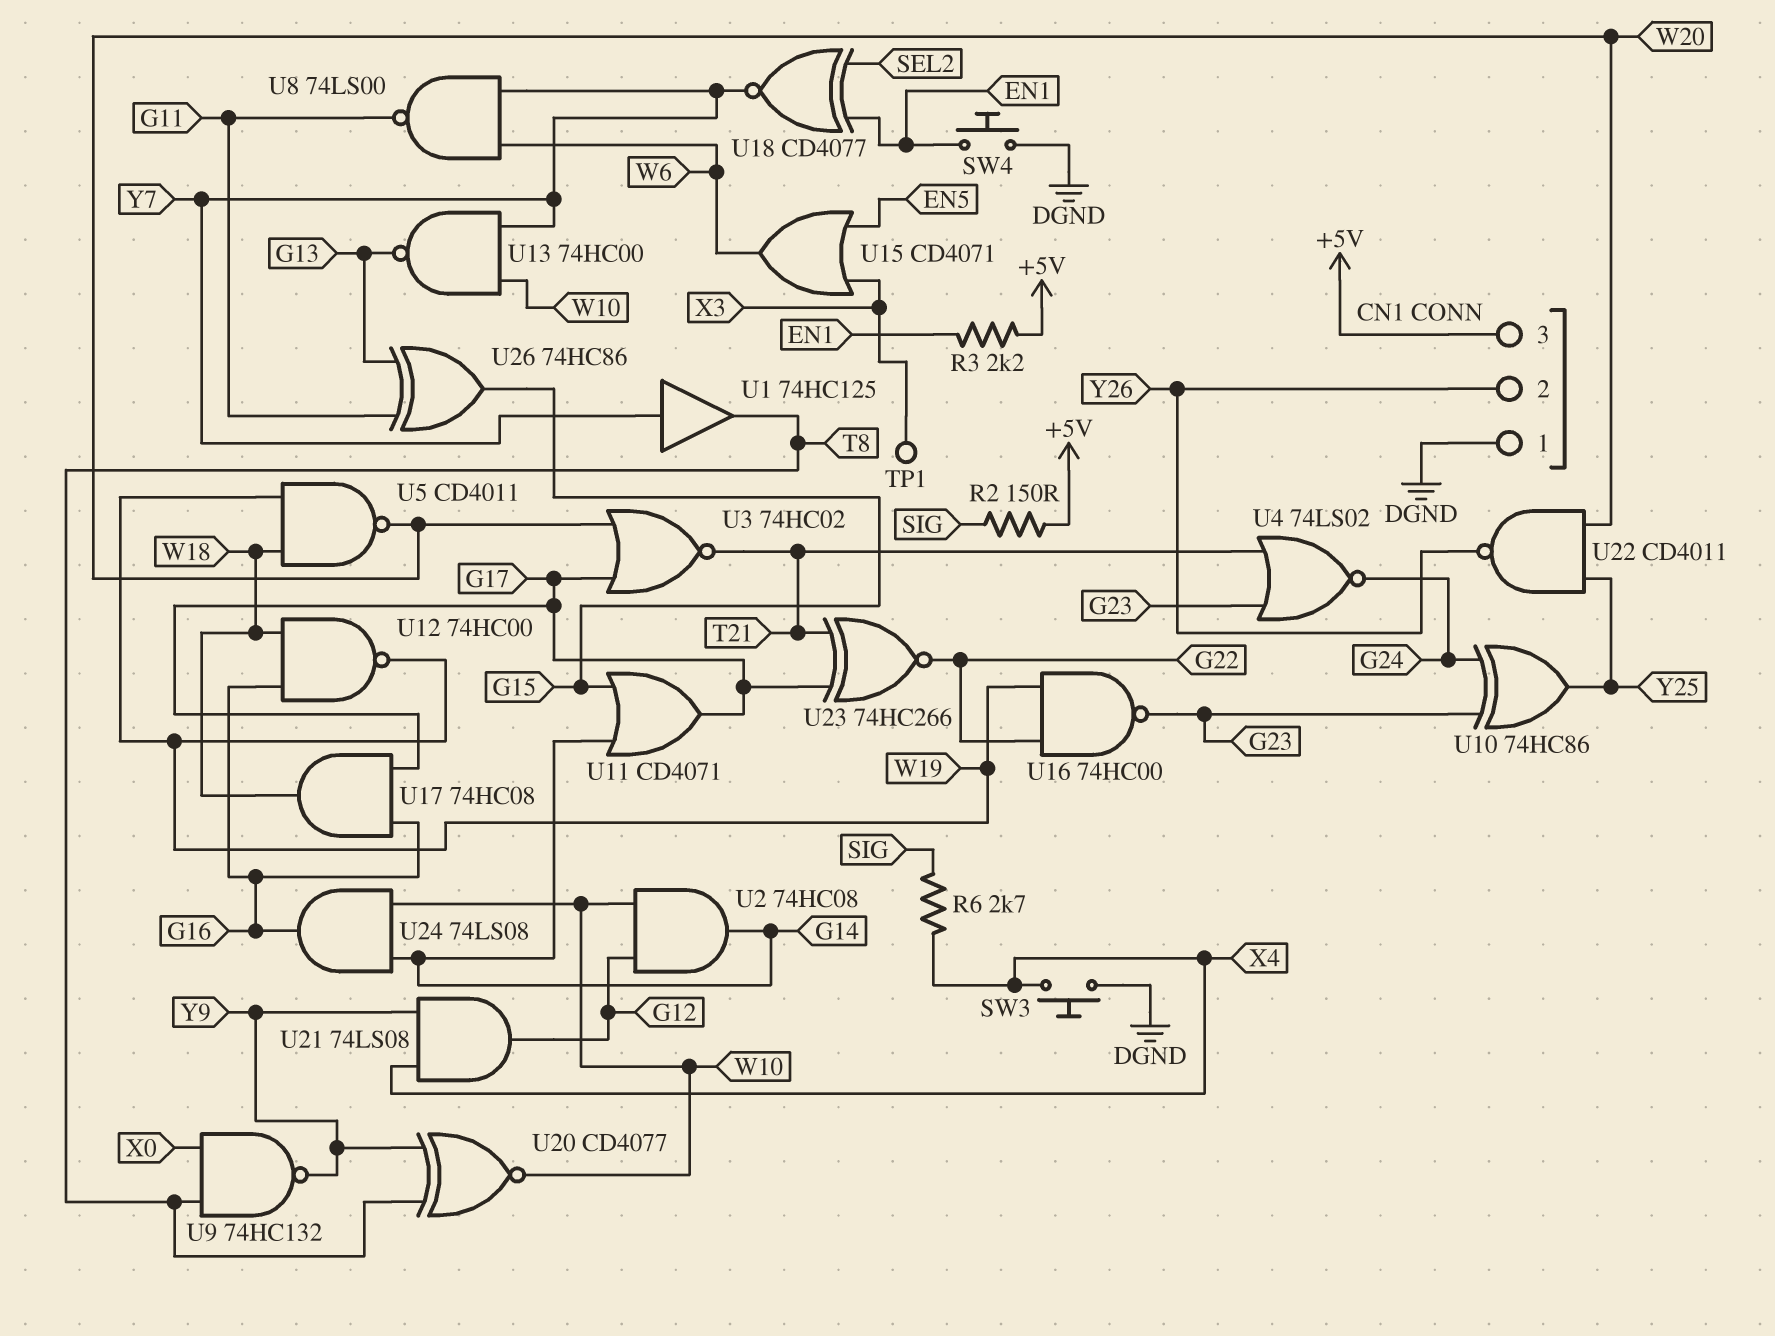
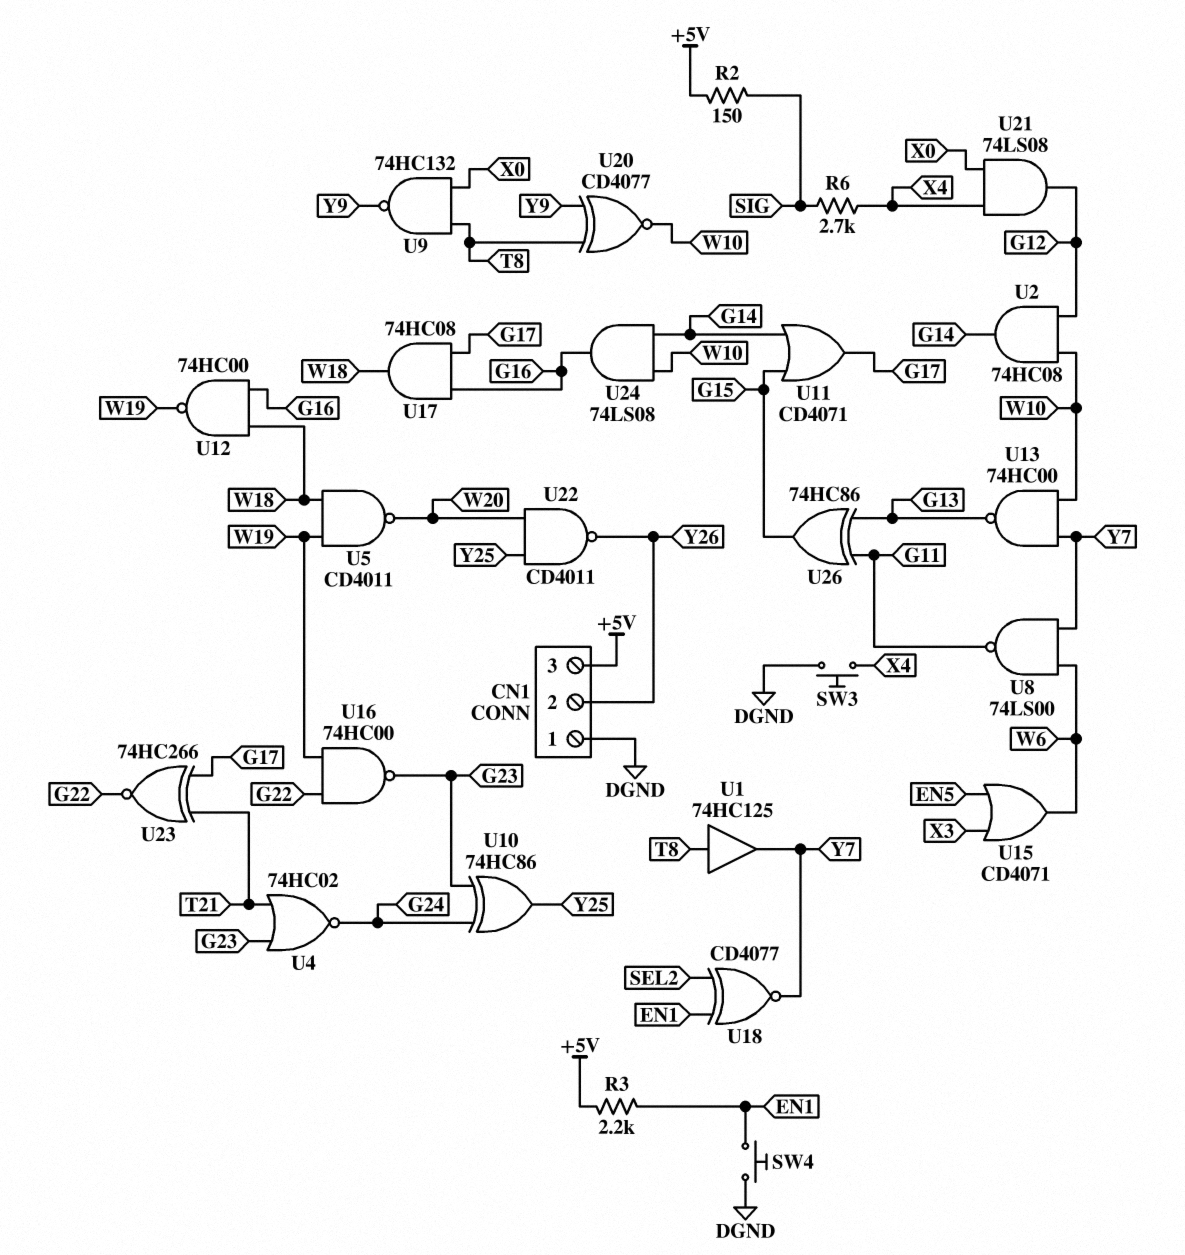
TP1: test point (X3) -> none
U1: buffer 74HC125 (in Y7, out T8) -> buffer 74HC125 (in T8, out Y7)
U3: NOR 74HC02 (in G17, in W20, out T21) -> none
U4: NOR 74LS02 (in G23, in T21, out G24) -> NOR 74HC02 (in G23, in T21, out G24)
U21: AND 74LS08 (in X4, in Y9, out G12) -> AND 74LS08 (in X0, in X4, out G12)

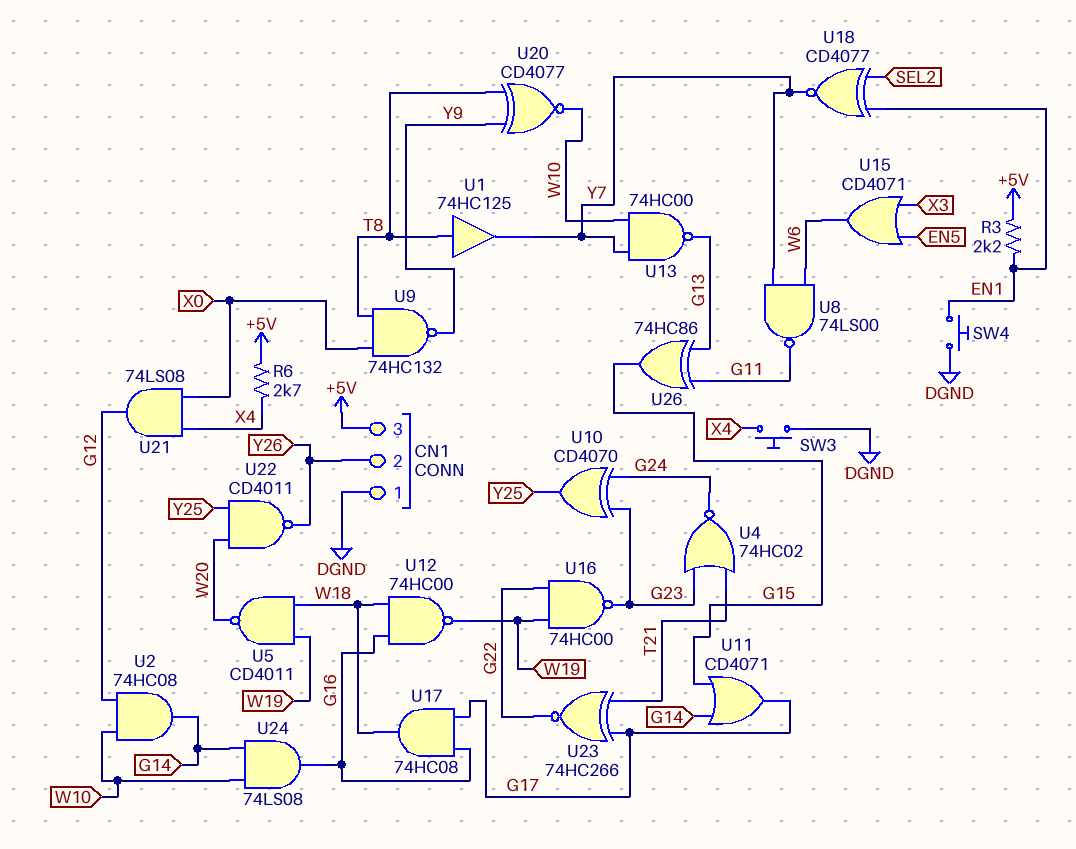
R2: 150 (+5V, SIG) -> none
R6: 2.7k (SIG, X4) -> 2.7k (+5V, X4)
U10: XOR 74HC86 (in G23, in G24, out Y25) -> XOR CD4070 (in G23, in G24, out Y25)

